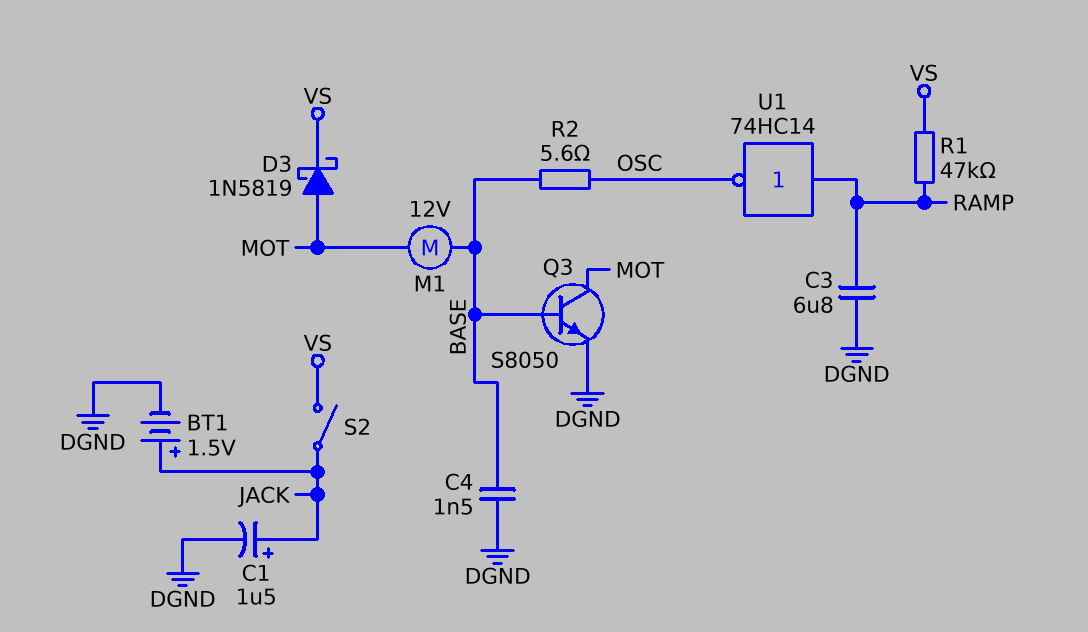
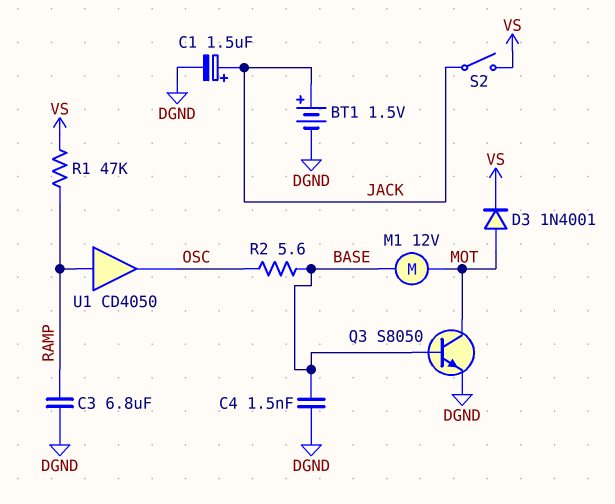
D3: schottky 1N5819 (A MOT, K VS) -> diode 1N4001 (A MOT, K VS)
U1: NOT 74HC14 (in RAMP, out OSC) -> buffer CD4050 (in RAMP, out OSC)

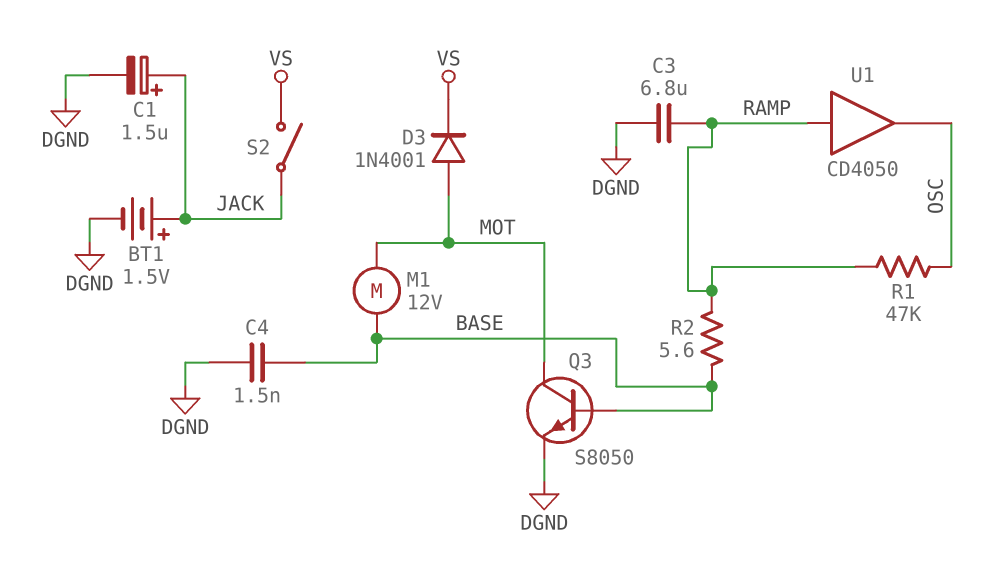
R1: 47k (RAMP, VS) -> 47k (OSC, RAMP)
R2: 5.6 (BASE, OSC) -> 5.6 (BASE, RAMP)

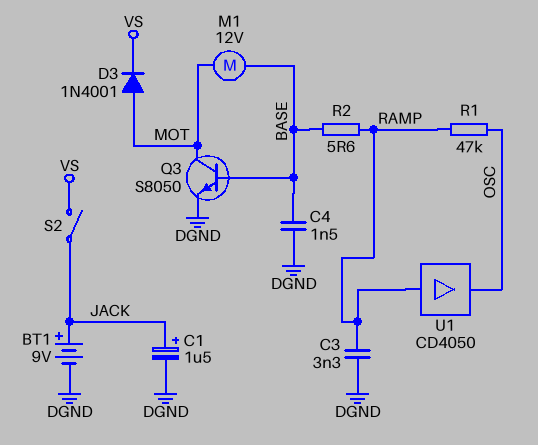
BT1: 1.5V (plus JACK, minus DGND) -> 9V (plus JACK, minus DGND)
C3: 6.8uF (DGND, RAMP) -> 3.3nF (DGND, RAMP)

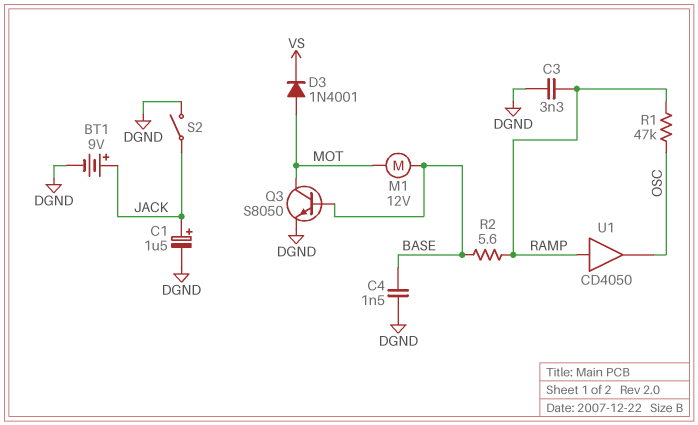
S2: switch (JACK, VS) -> switch (DGND, JACK)

